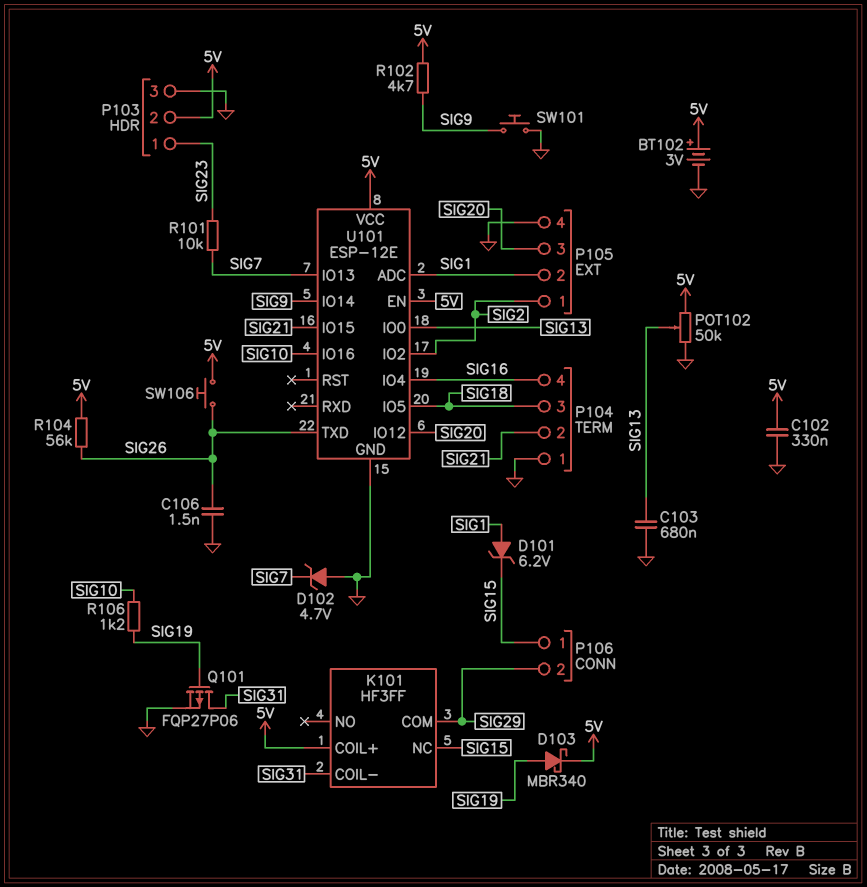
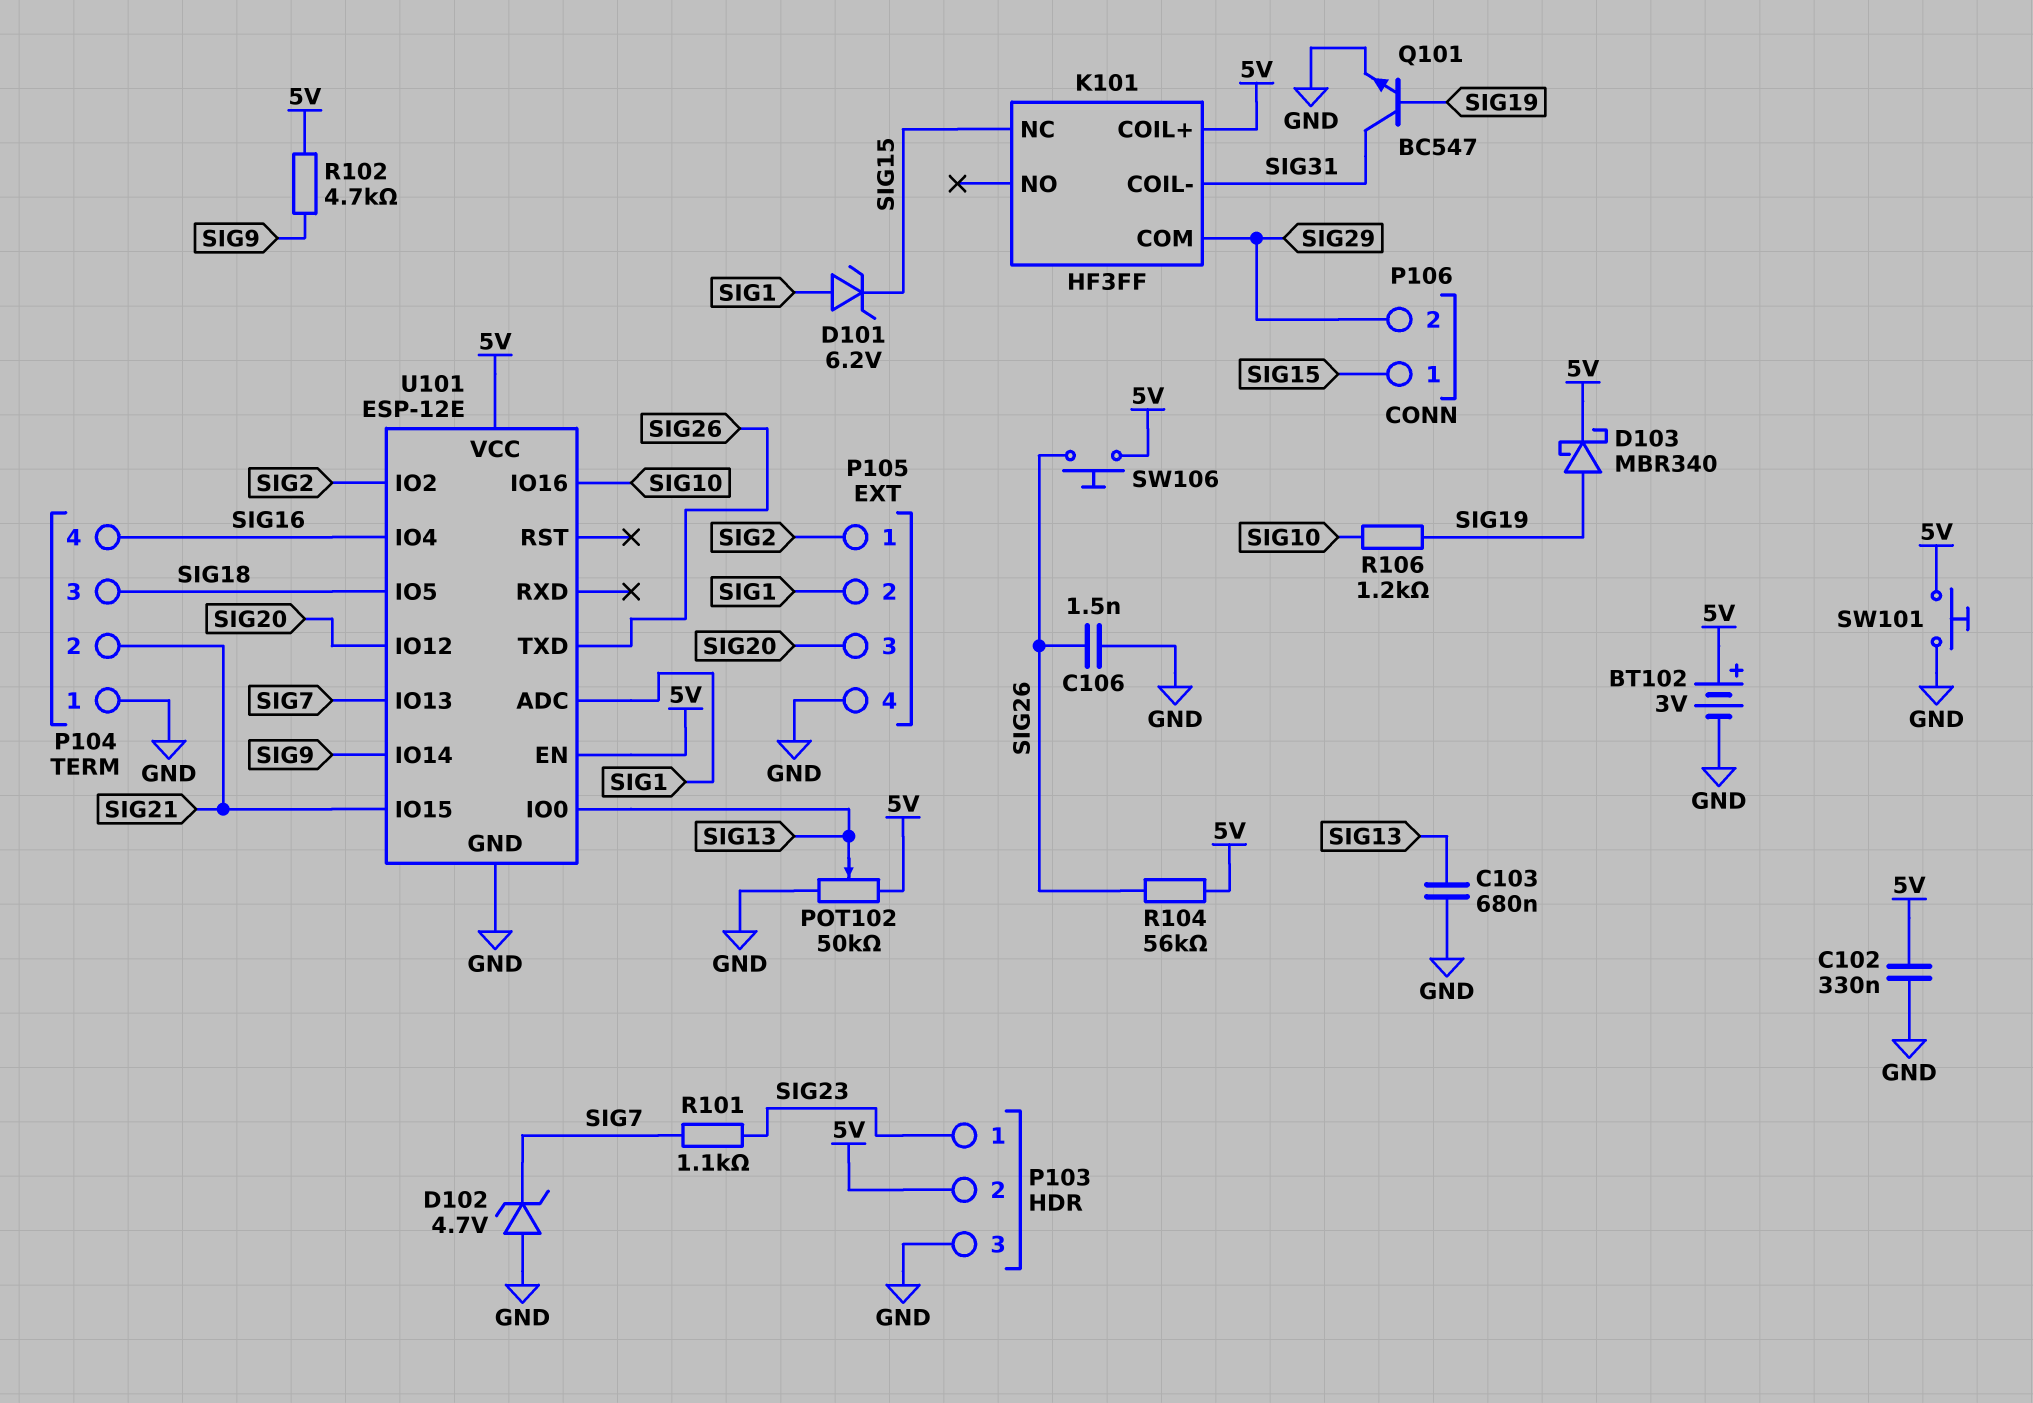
Q101: PMOS FQP27P06 (G SIG19, D SIG31, S GND) -> NPN BC547 (B SIG19, C SIG31, E GND)
R101: 10k (SIG7, SIG23) -> 1.1k (SIG7, SIG23)
SW101: button (GND, SIG9) -> button (5V, GND)

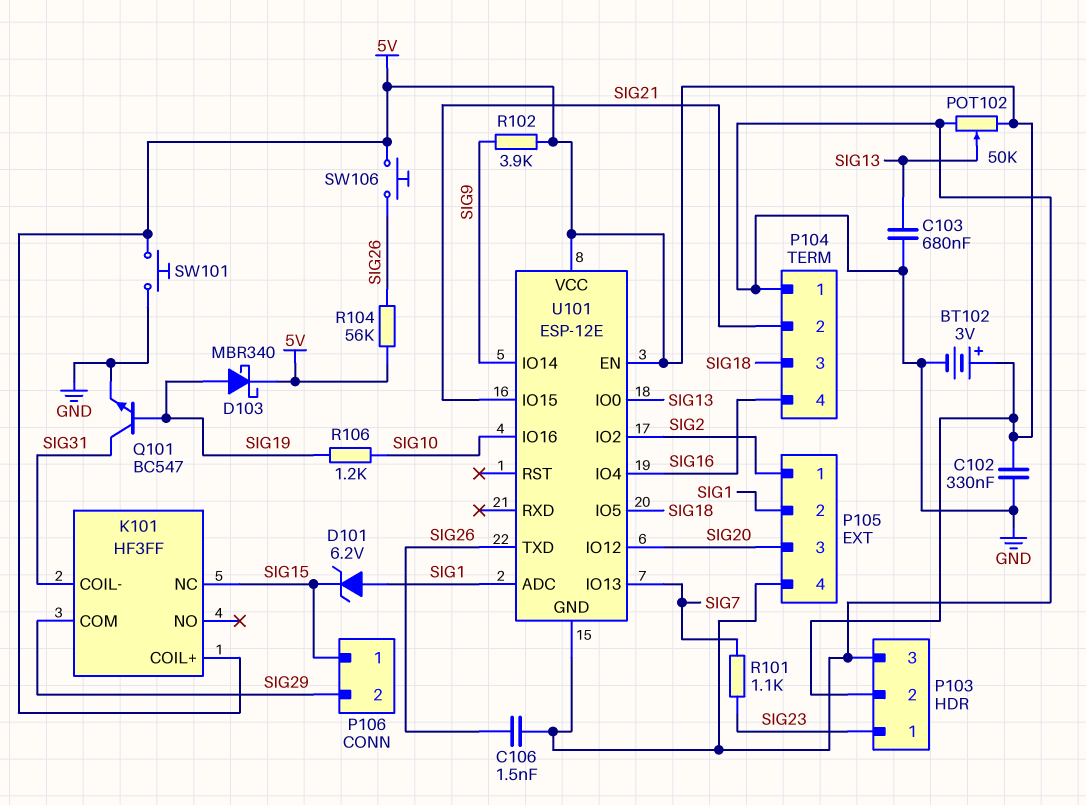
D102: zener 4.7V (A GND, K SIG7) -> none
R102: 4.7k (5V, SIG9) -> 3.9k (5V, SIG9)

